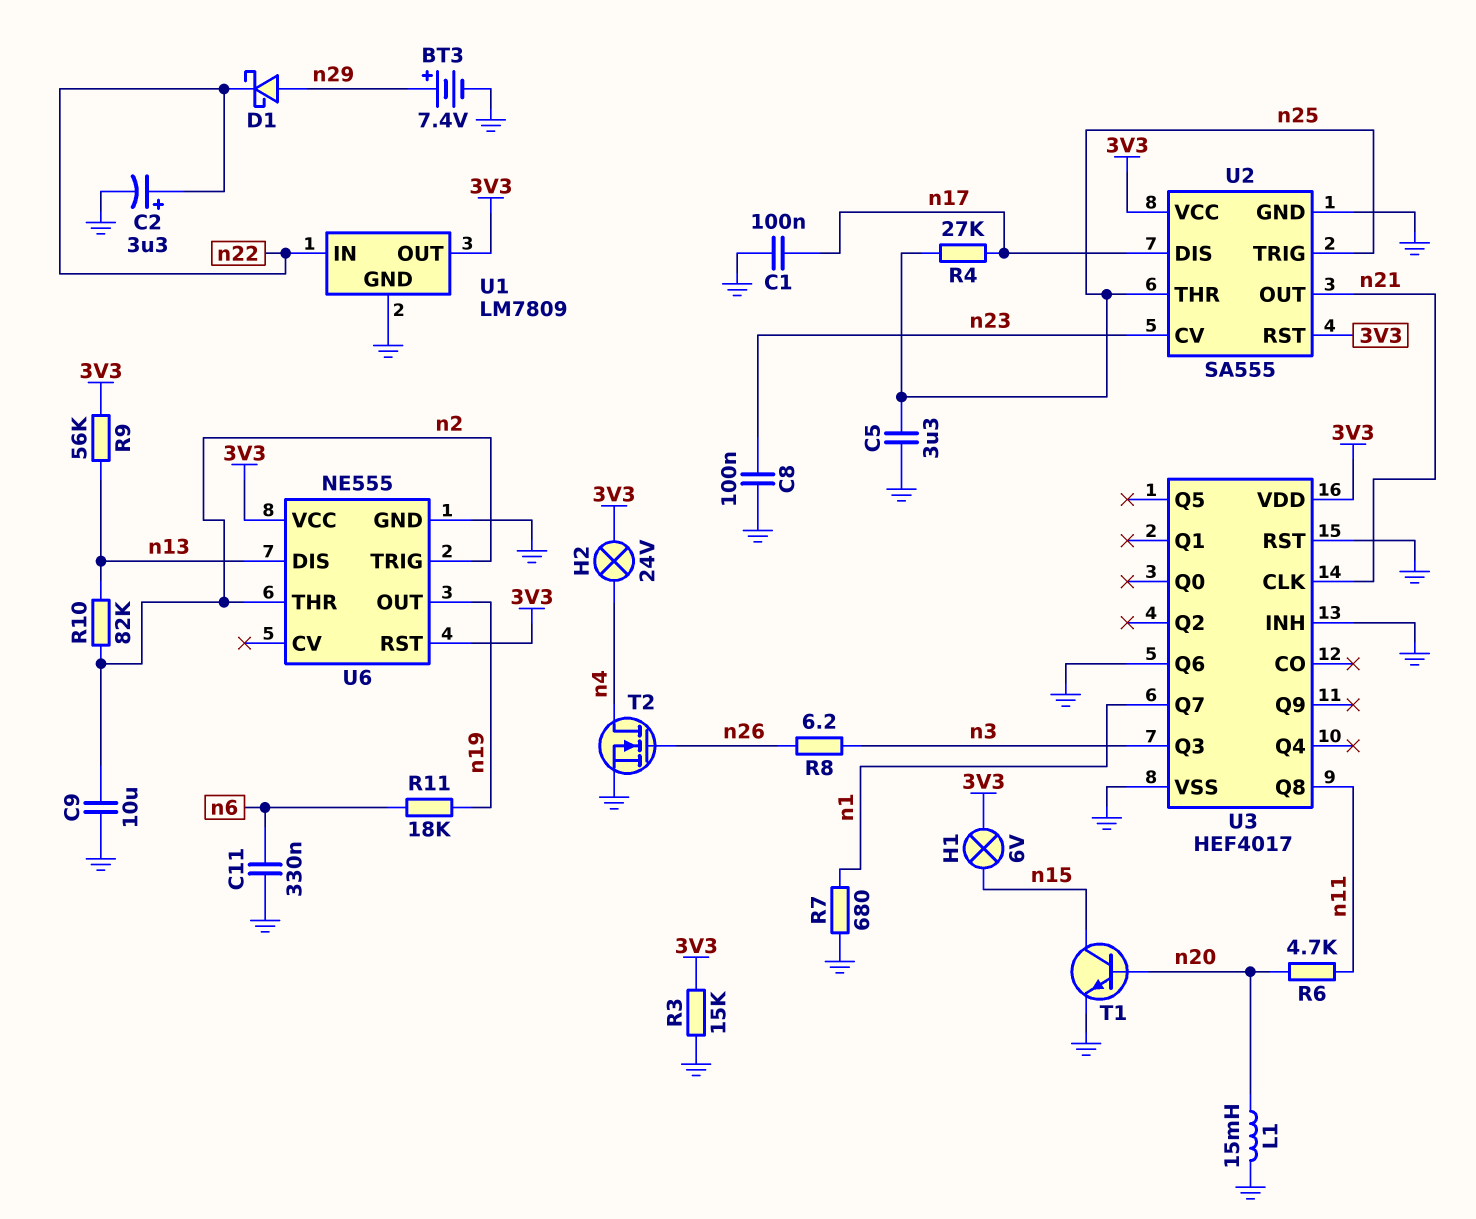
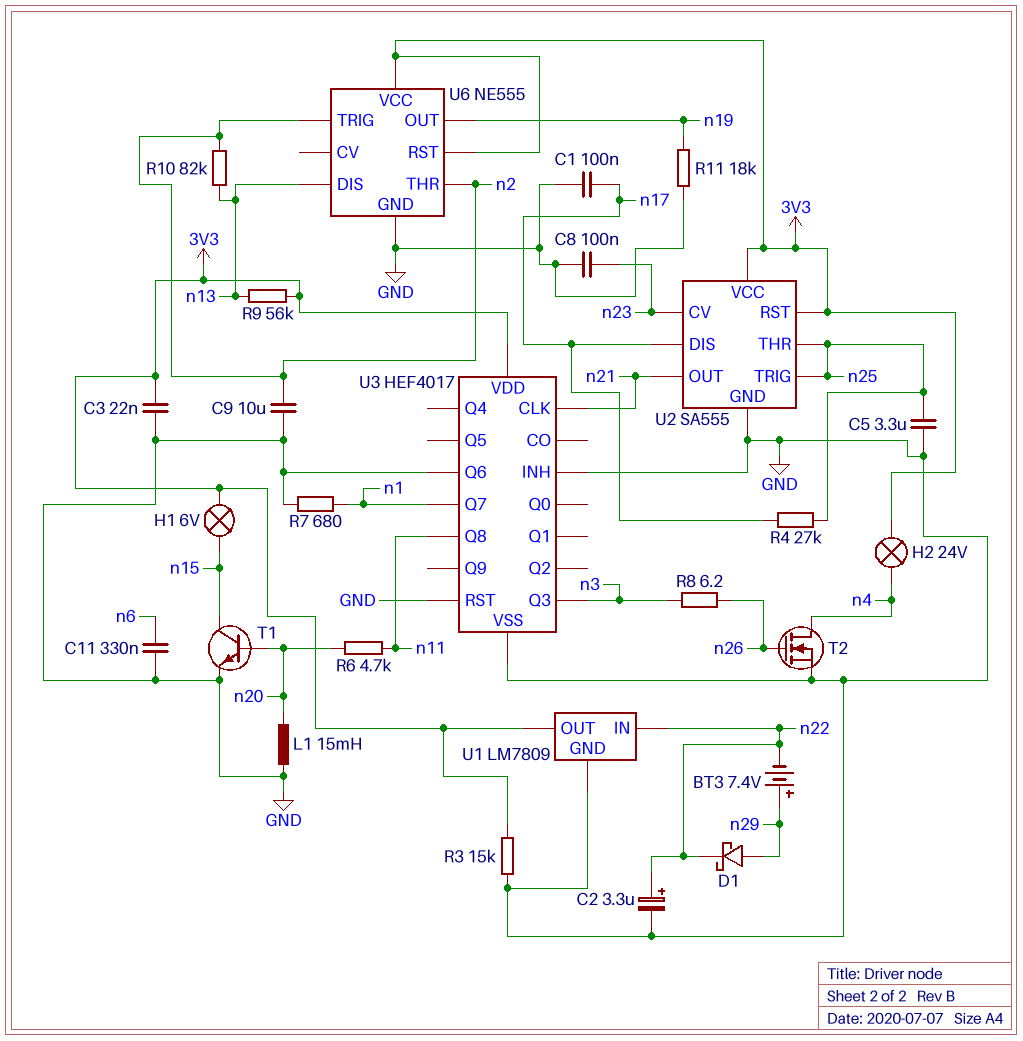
BT3: 7.4V (plus n29, minus GND) -> 7.4V (plus n29, minus n22)
C3: none -> 22nF (3V3, GND)
R11: 18k (n6, n19) -> 18k (GND, n19)

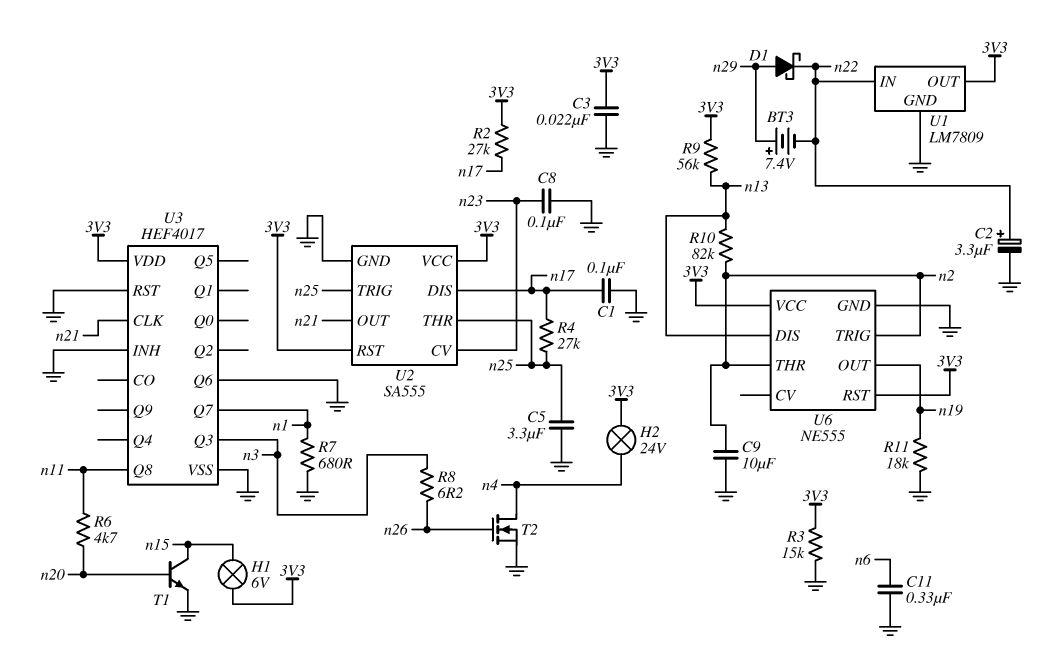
L1: 15mH (GND, n20) -> none
R2: none -> 27k (3V3, n17)

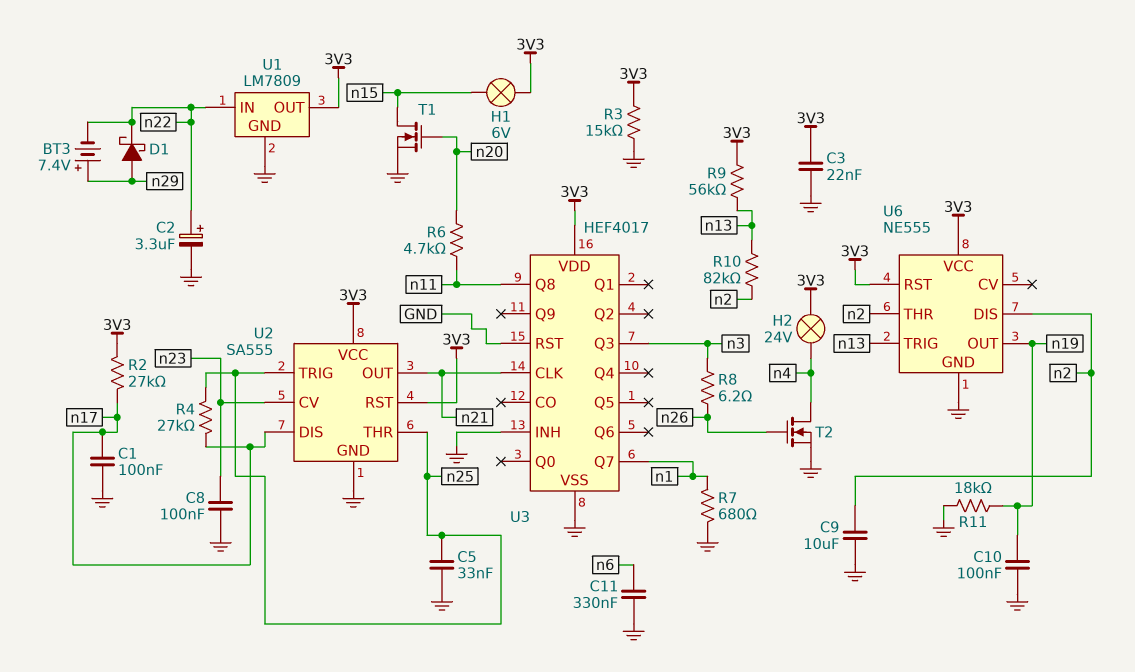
C5: 3.3uF (GND, n25) -> 33nF (GND, n25)
C10: none -> 100nF (GND, n19)
T1: NPN (B n20, C n15, E GND) -> NMOS (G n20, D n15, S GND)
U3 pin Q6: GND -> none
U6 pin DIS: n13 -> n2
U6 pin TRIG: n2 -> n13

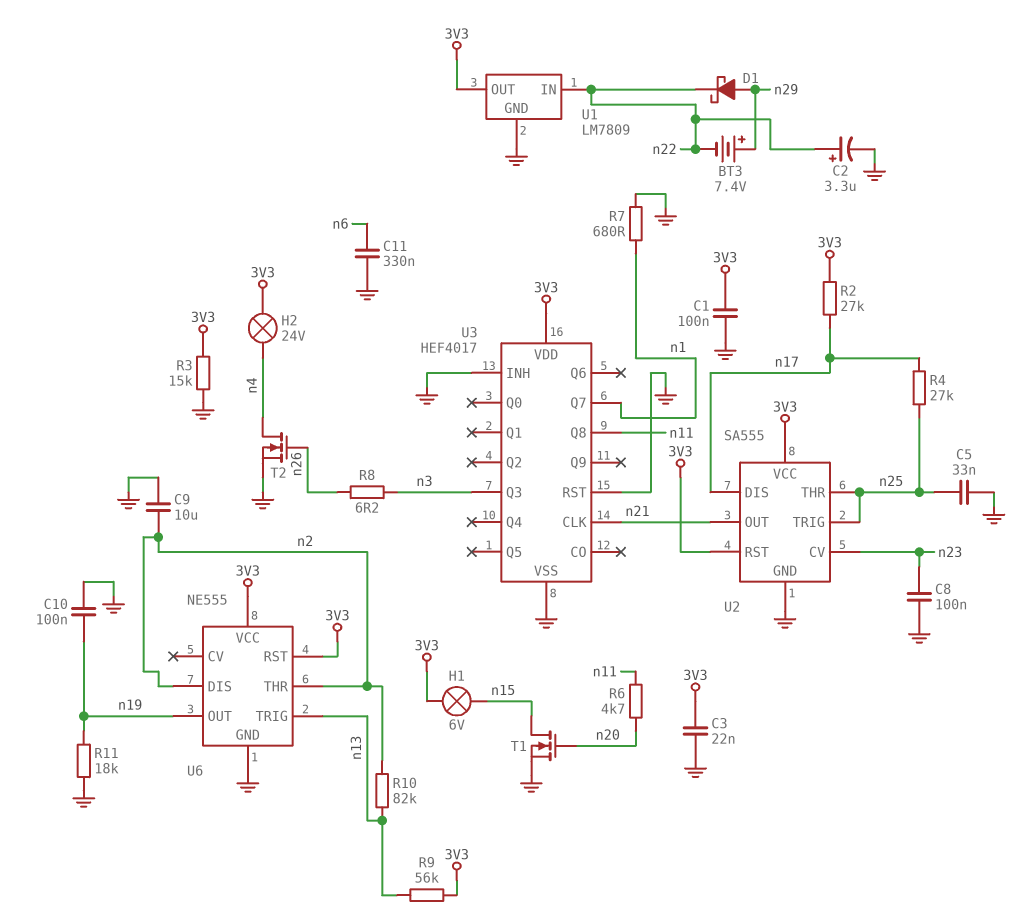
C1: 100nF (GND, n17) -> 100nF (3V3, GND)

